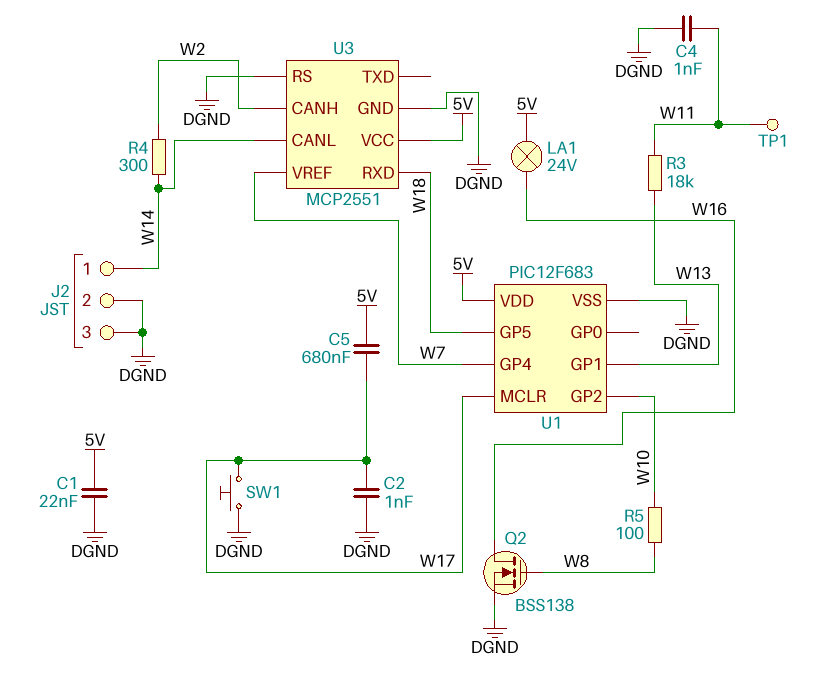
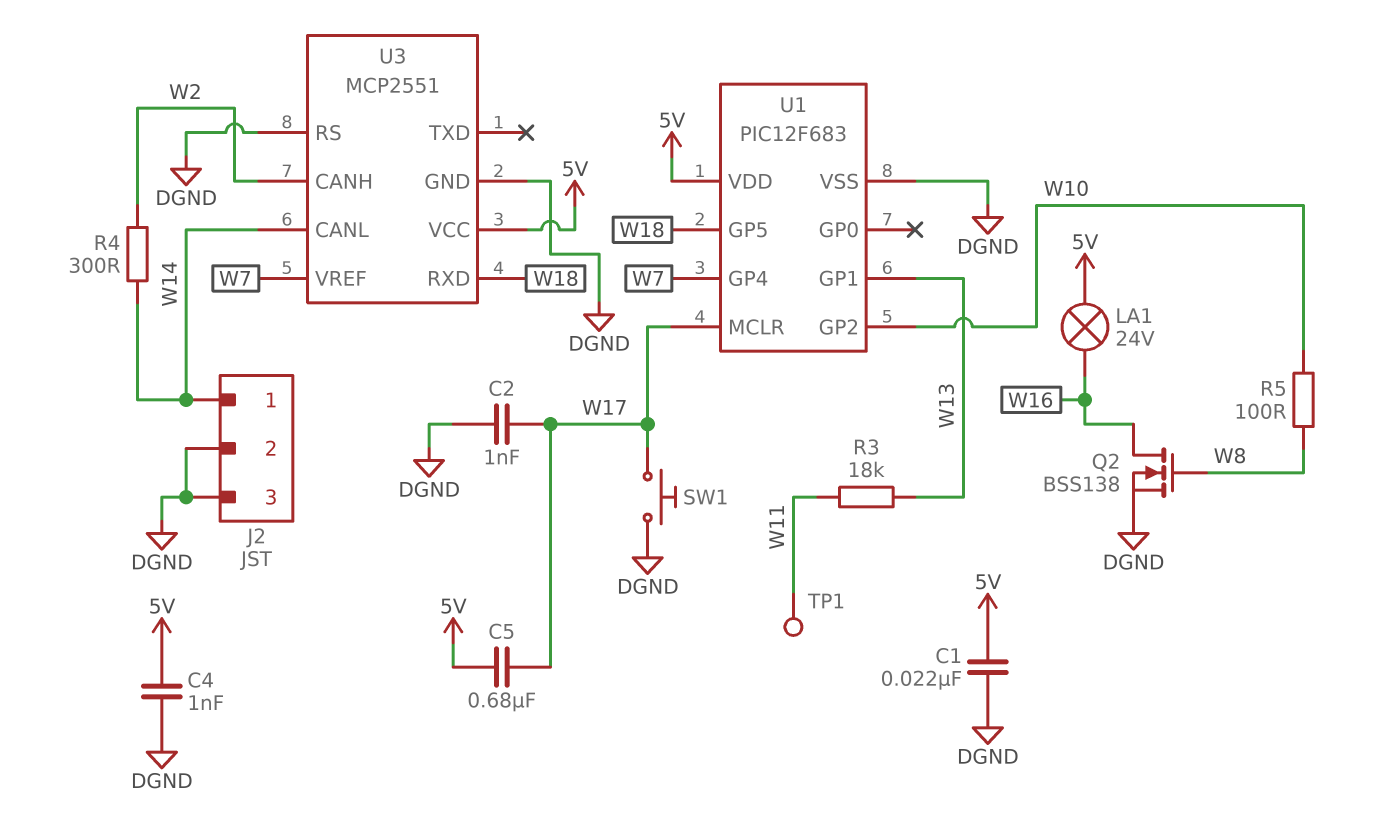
C4: 1nF (DGND, W11) -> 1nF (5V, DGND)

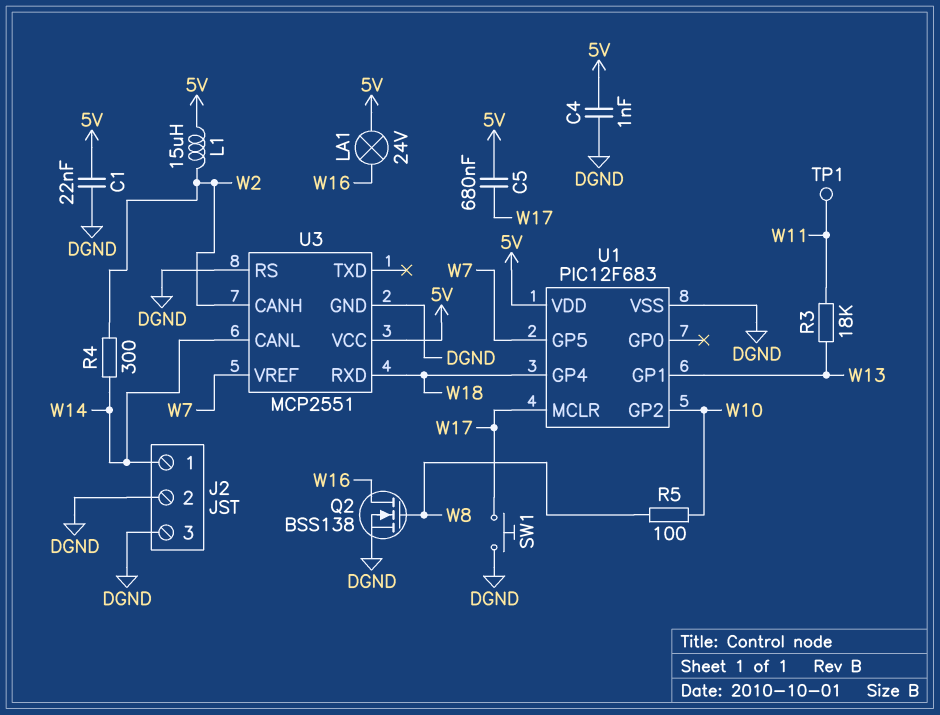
C2: 1nF (DGND, W17) -> none
L1: none -> 15uH (5V, W2)
U1 pin GP4: W7 -> W18
U1 pin GP5: W18 -> W7

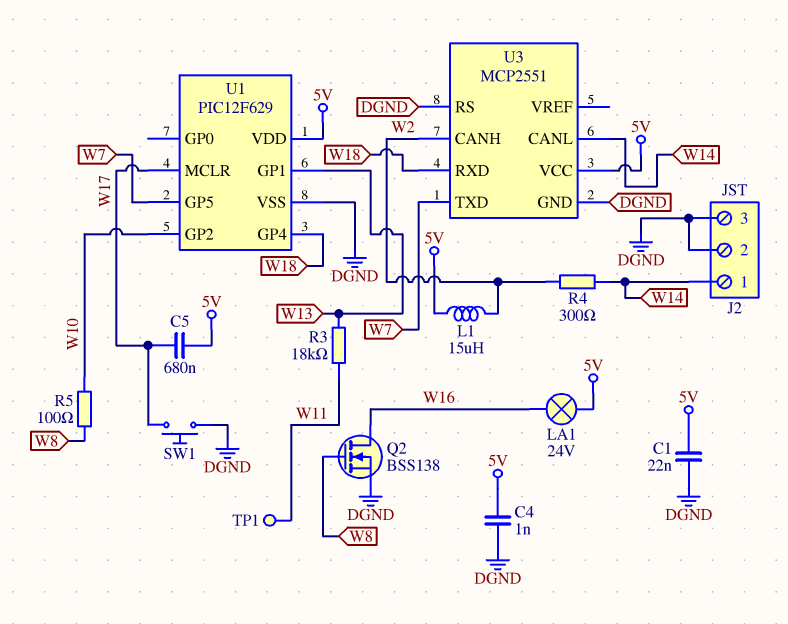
U1: PIC12F683 -> PIC12F629
U3 pin TXD: none -> W7
U3 pin VREF: W7 -> none

